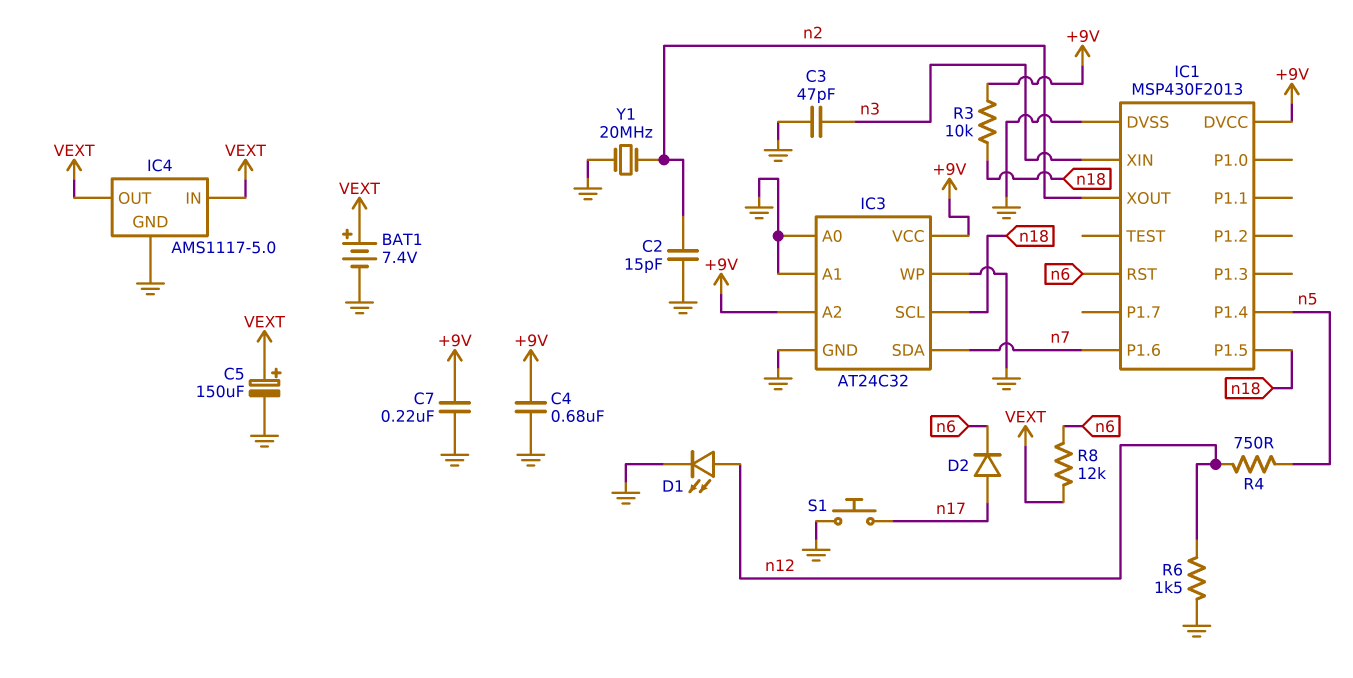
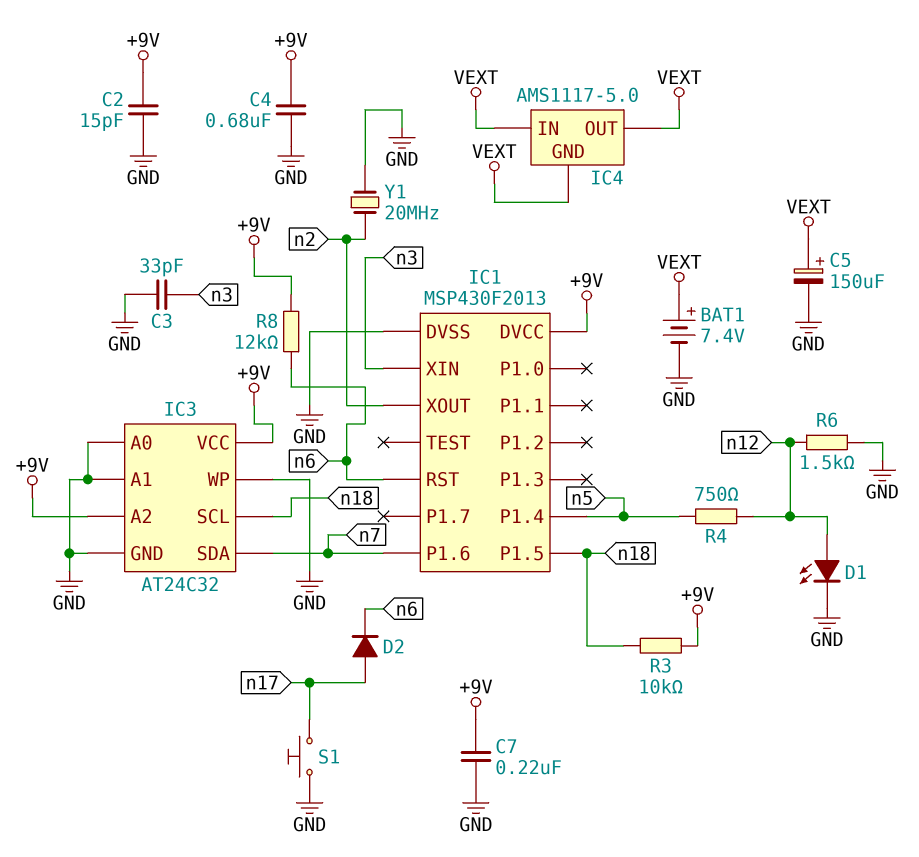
C2: 15pF (GND, n2) -> 15pF (+9V, GND)
C3: 47pF (GND, n3) -> 33pF (GND, n3)
IC4 pin GND: GND -> VEXT
R8: 12k (VEXT, n6) -> 12k (+9V, n6)

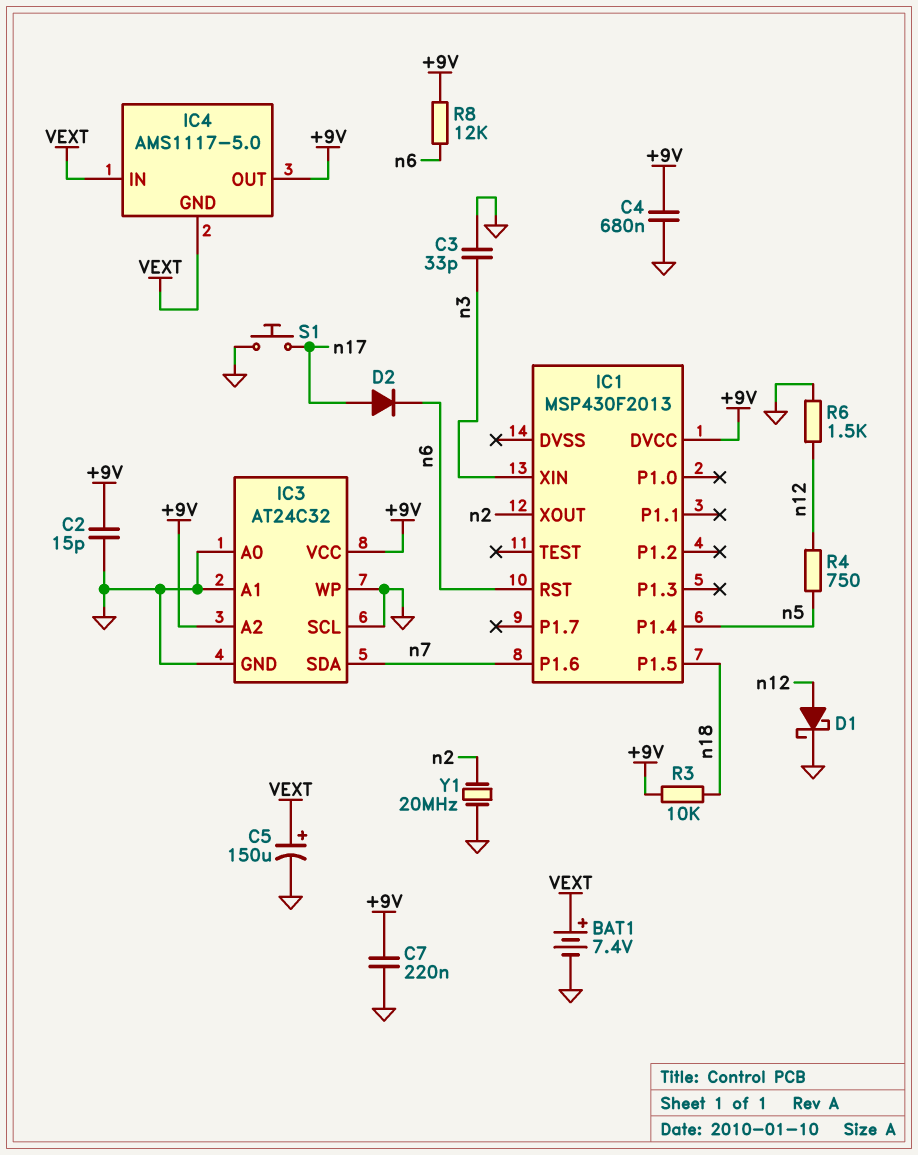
D1: LED (A n12, K GND) -> schottky (A n12, K GND)
IC1 pin DVSS: GND -> none
IC3 pin SCL: n18 -> GND
IC4 pin OUT: VEXT -> +9V

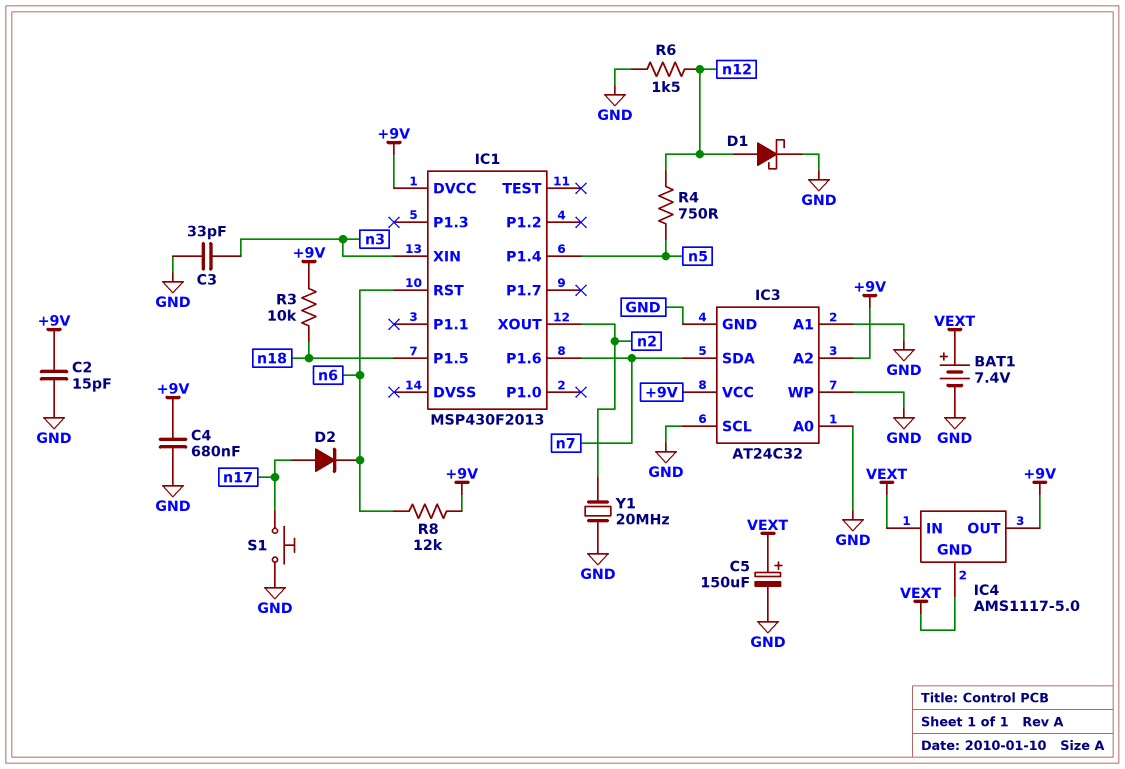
C7: 220nF (+9V, GND) -> none

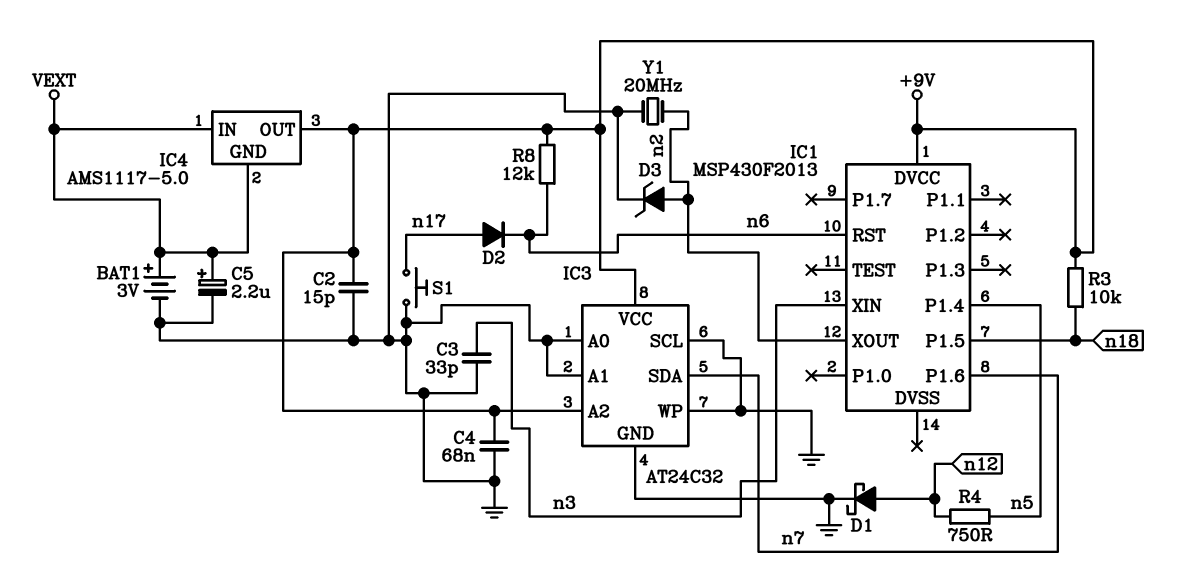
BAT1: 7.4V (plus VEXT, minus GND) -> 3V (plus VEXT, minus GND)
C4: 680nF (+9V, GND) -> 68nF (+9V, GND)
C5: 150uF (plus VEXT, minus GND) -> 2.2uF (plus VEXT, minus GND)
D3: none -> zener (A n2, K GND)
R6: 1.5k (GND, n12) -> none

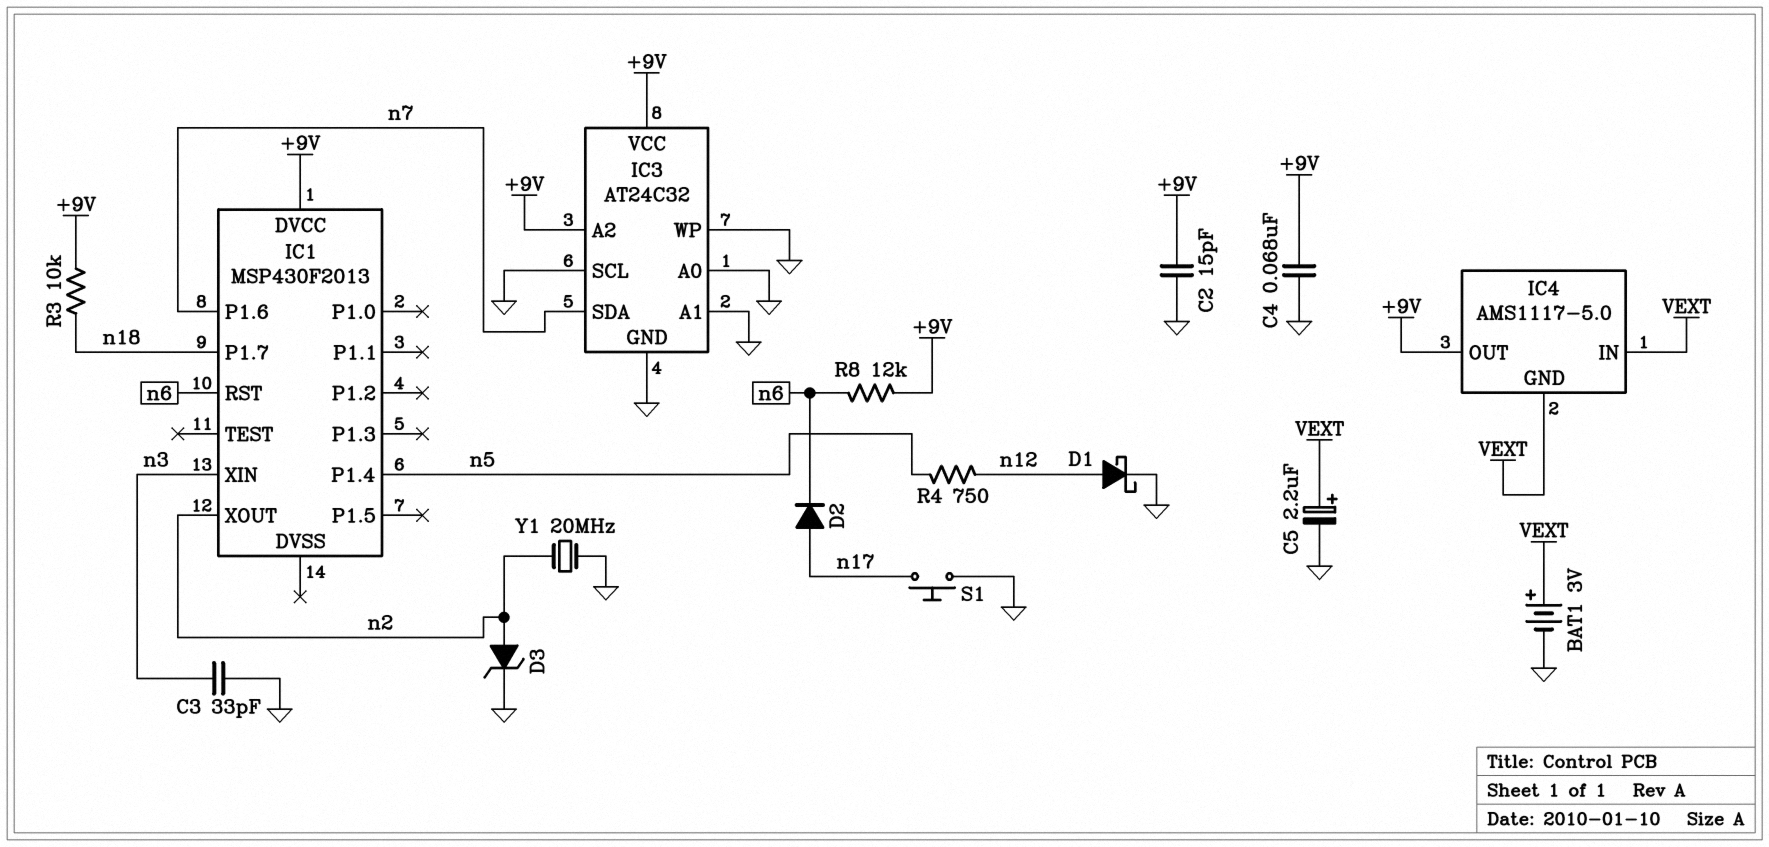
IC1 pin P1.5: n18 -> none
IC1 pin P1.7: none -> n18

